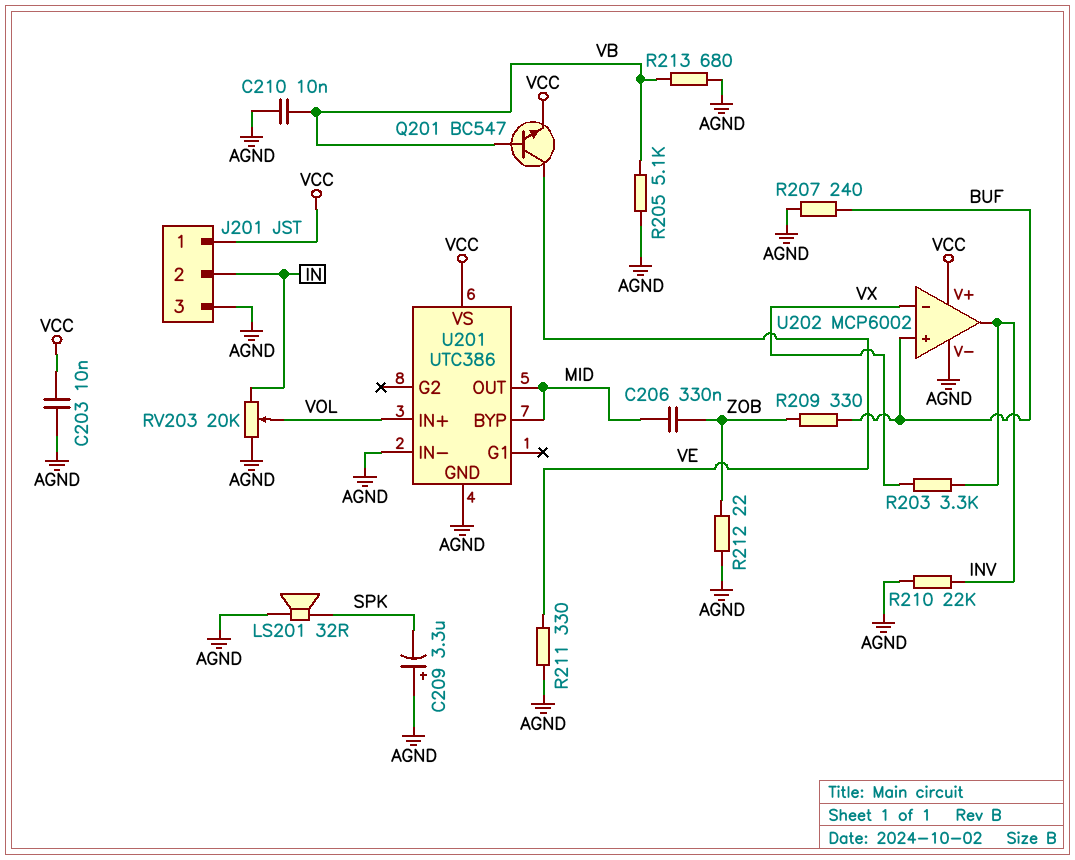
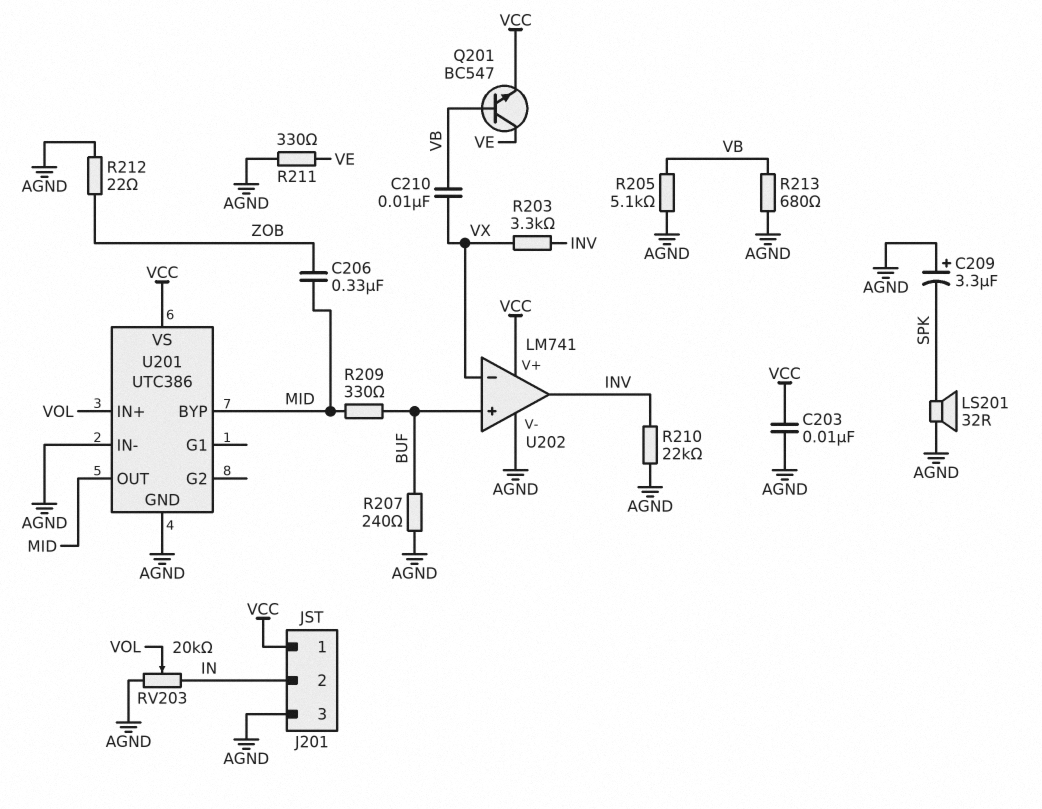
C210: 10nF (AGND, VB) -> 10nF (VB, VX)
R209: 330 (BUF, ZOB) -> 330 (BUF, MID)
U202: MCP6002 -> LM741

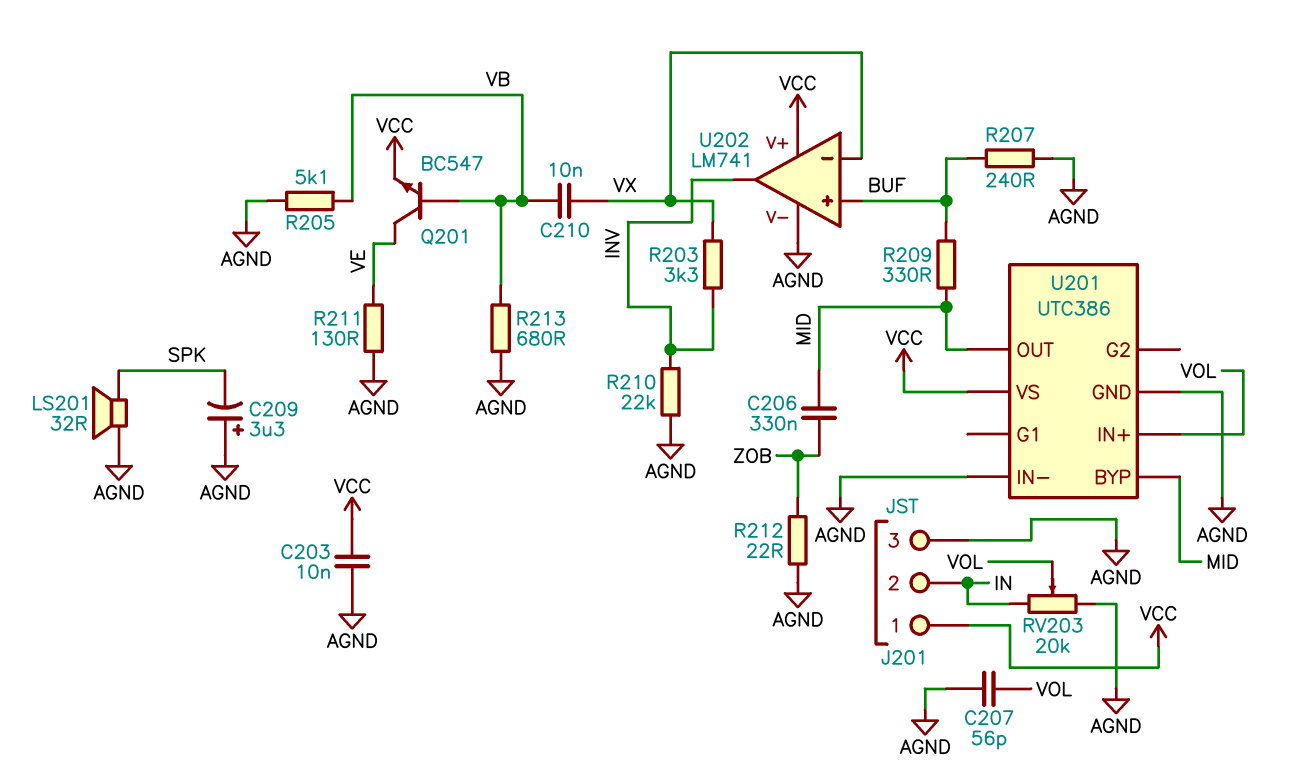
C207: none -> 56pF (AGND, VOL)
R211: 330 (AGND, VE) -> 130 (AGND, VE)

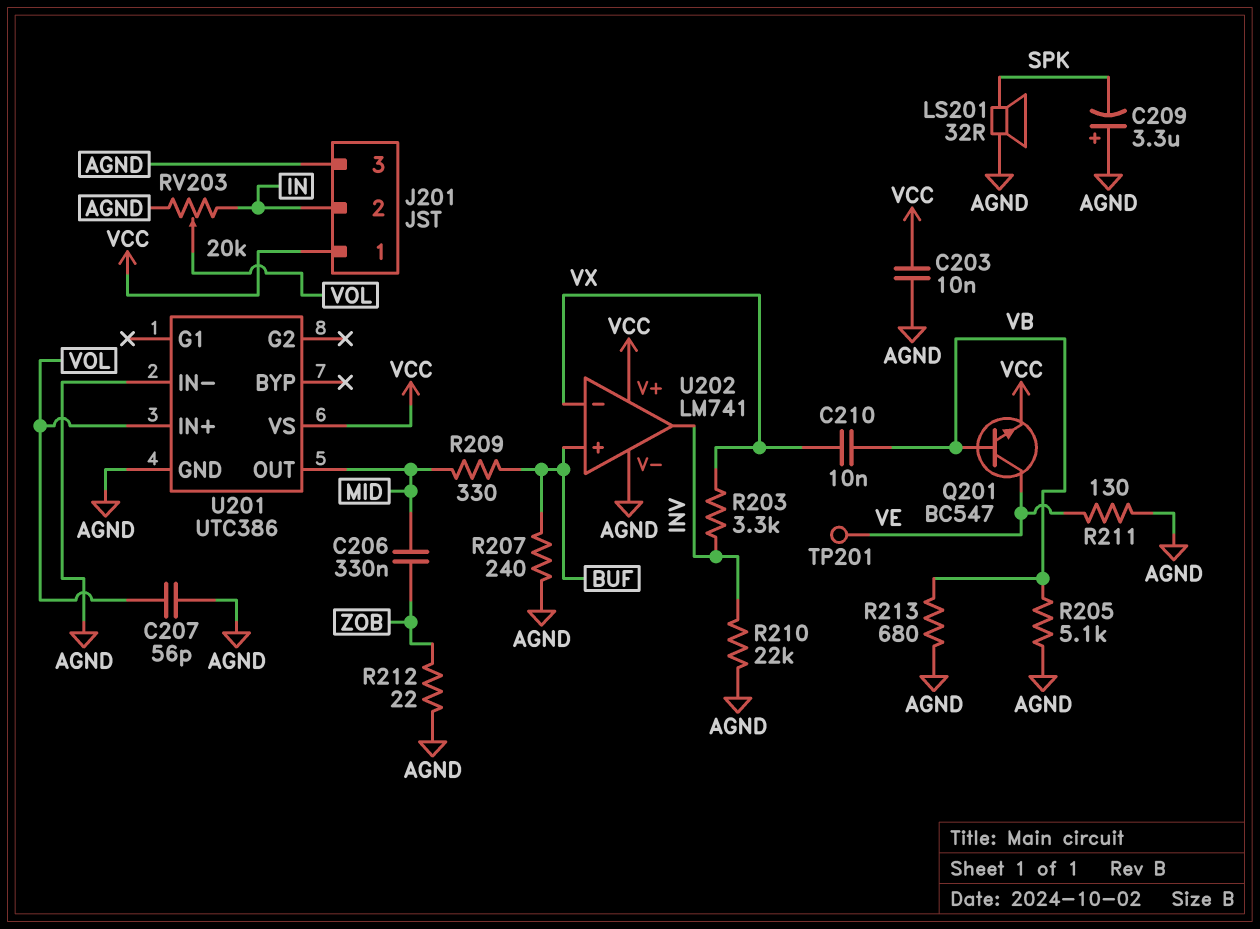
TP201: none -> test point (VE)
U201 pin BYP: MID -> none

